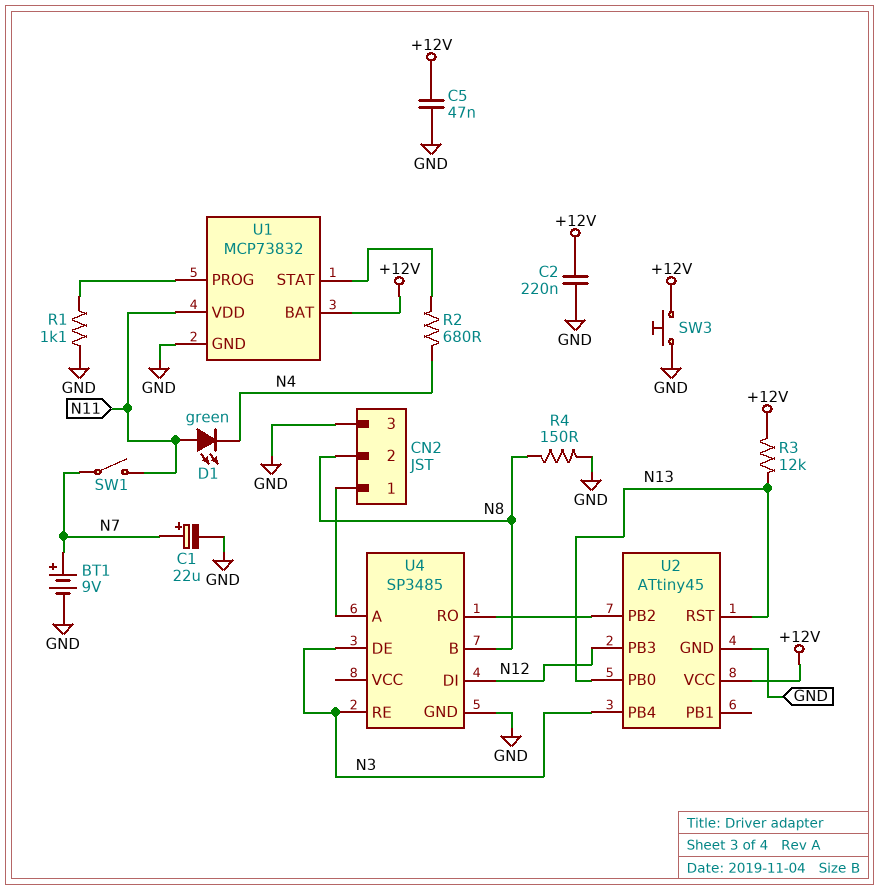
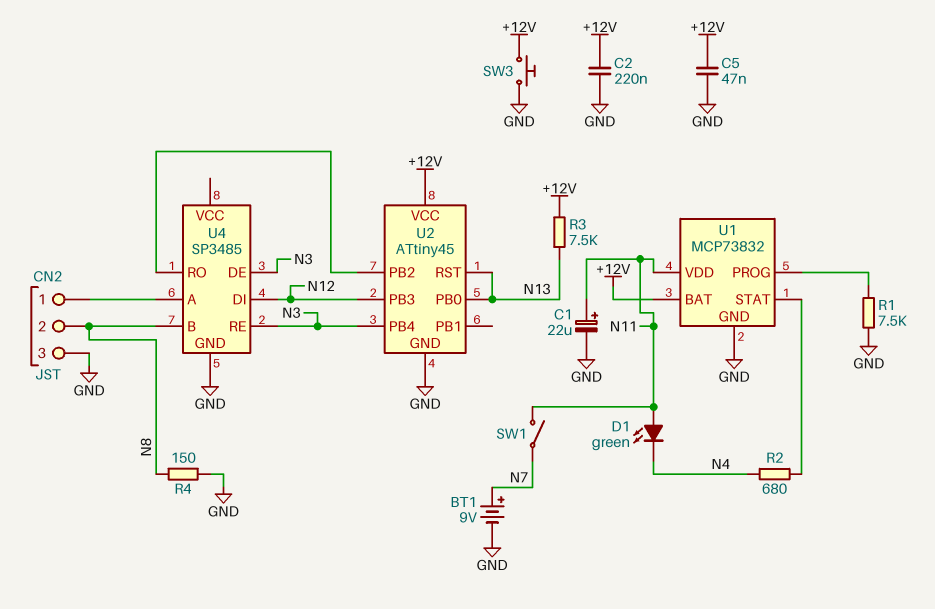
C1: 22uF (plus N7, minus GND) -> 22uF (plus N11, minus GND)
R1: 1.1k (GND, U1/PROG) -> 7.5k (GND, U1/PROG)
R3: 12k (+12V, N13) -> 7.5k (+12V, N13)

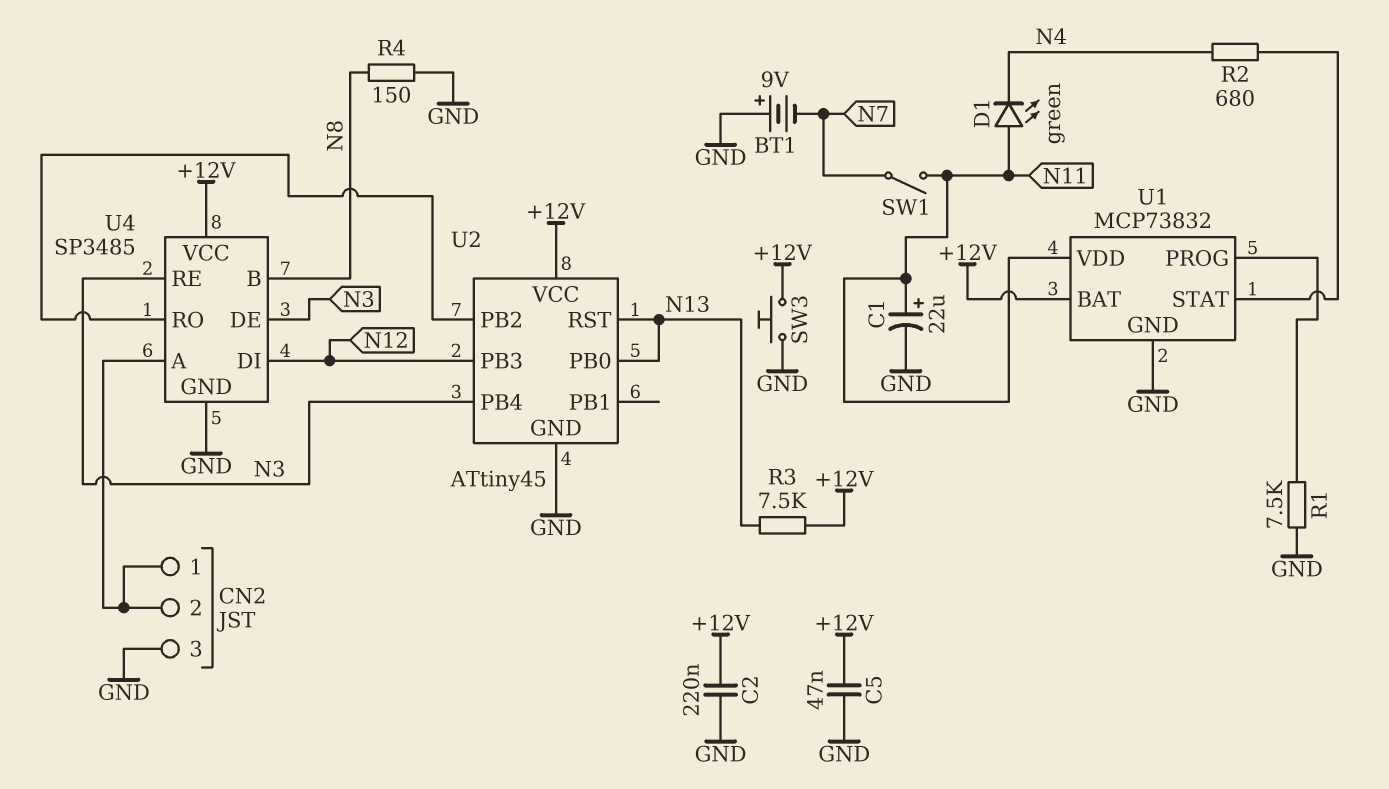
BT1: 9V (plus N7, minus GND) -> 9V (plus GND, minus N7)
CN2 pin 2: N8 -> CN2/1
U4 pin VCC: none -> +12V

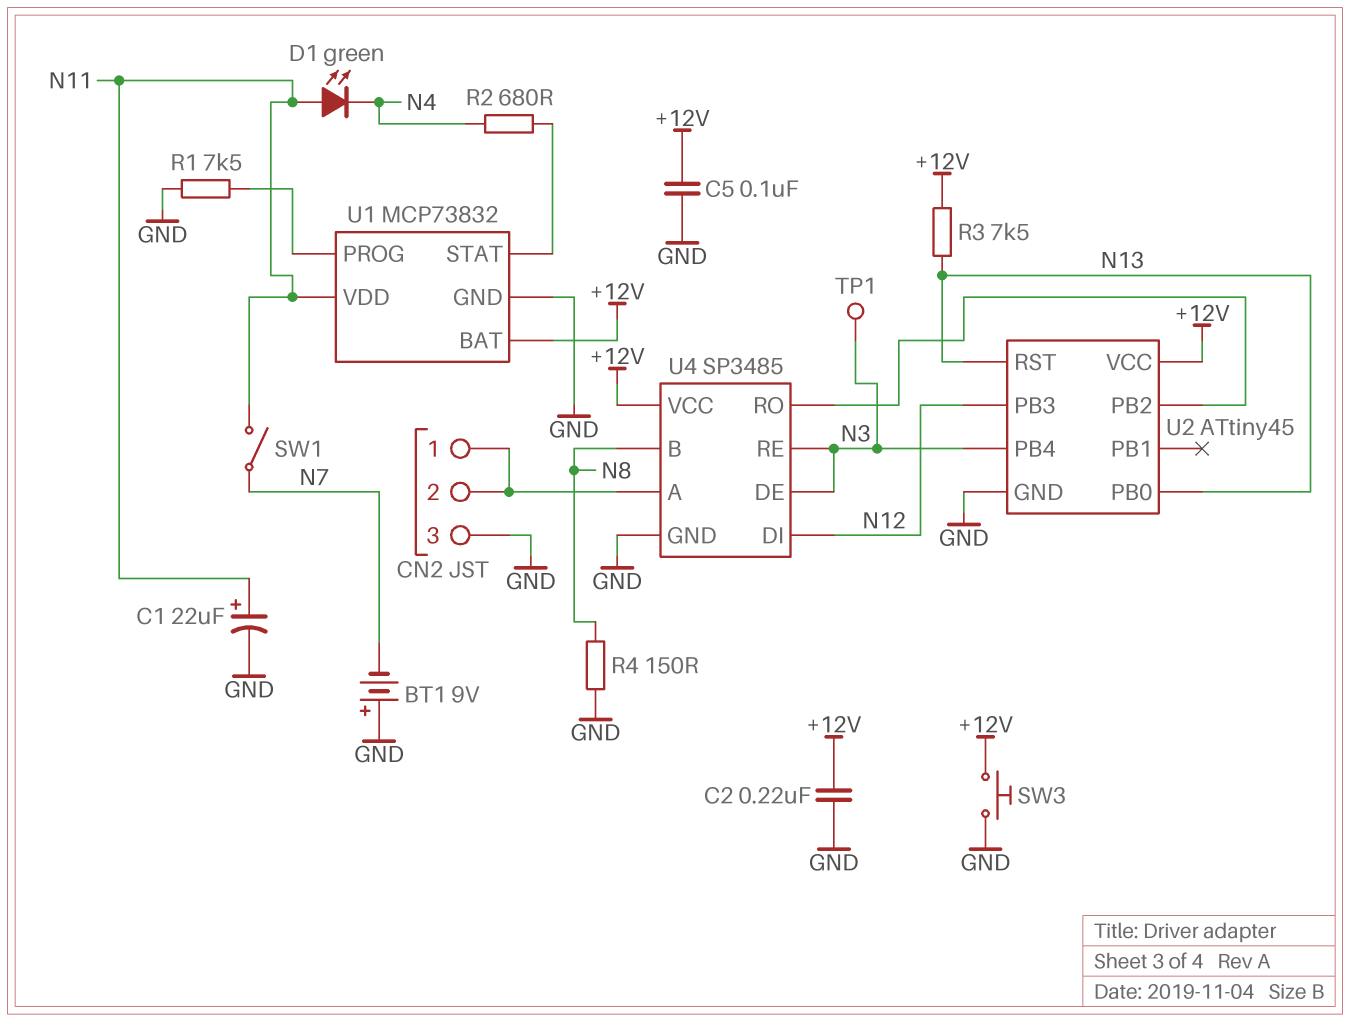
C5: 47nF (+12V, GND) -> 100nF (+12V, GND)
TP1: none -> test point (N3)

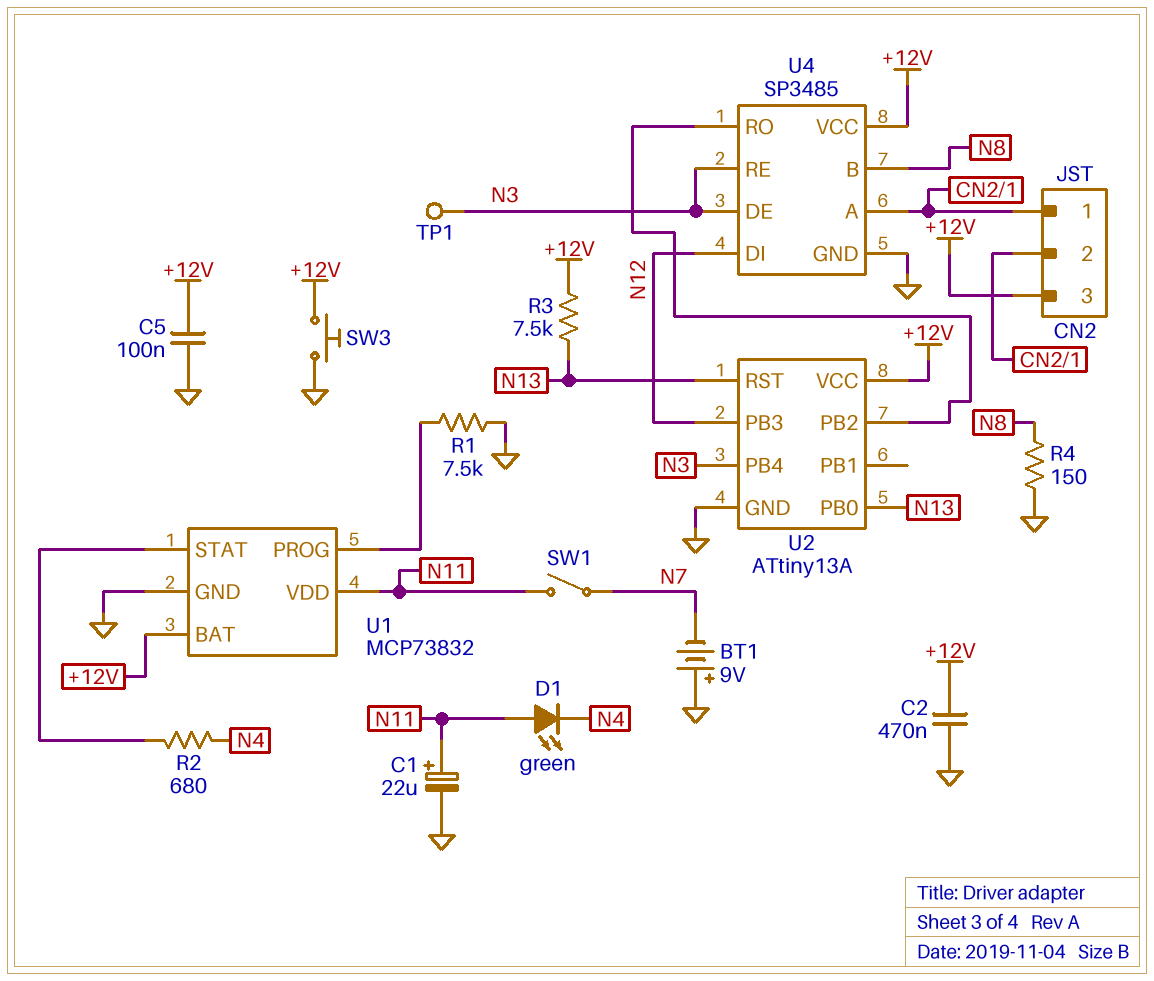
C2: 220nF (+12V, GND) -> 470nF (+12V, GND)
CN2 pin 3: GND -> +12V
U2: ATtiny45 -> ATtiny13A

